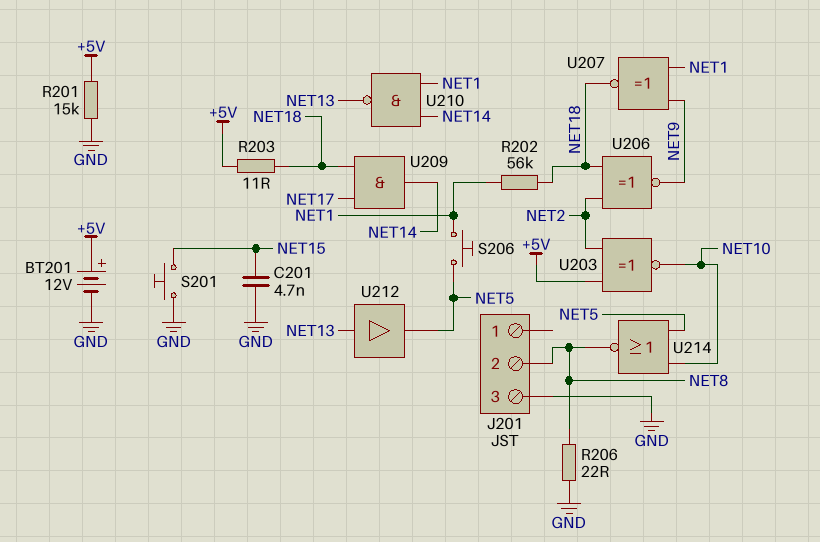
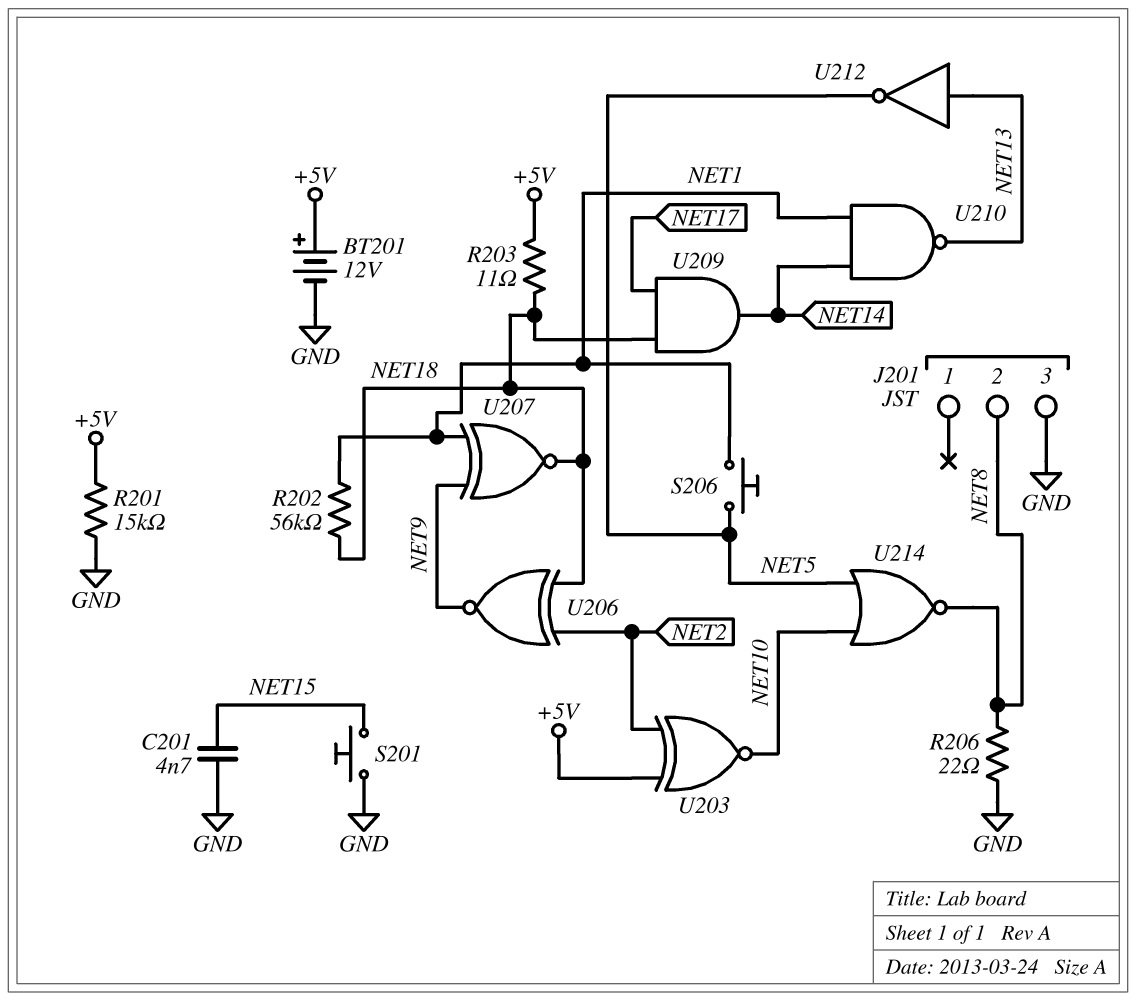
U212: buffer (in NET13, out NET5) -> NOT (in NET13, out NET5)

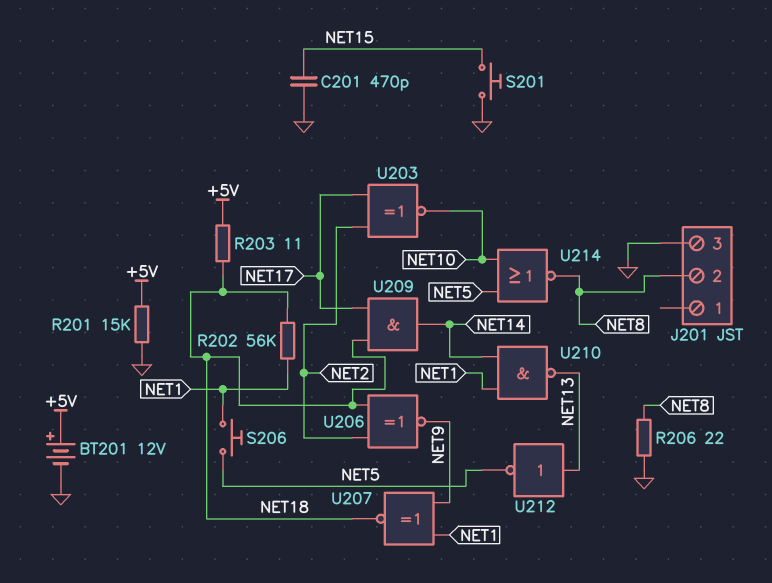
C201: 4.7nF (GND, NET15) -> 470pF (GND, NET15)
U203: XNOR (in +5V, in NET2, out NET10) -> XNOR (in NET2, in NET17, out NET10)

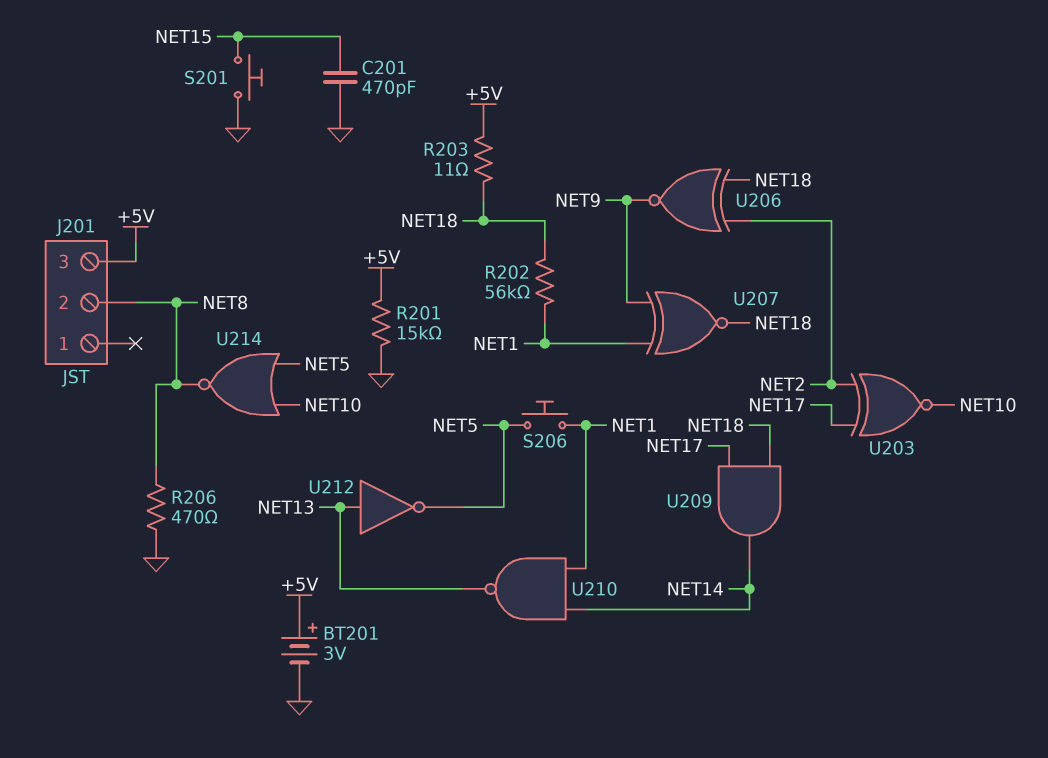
BT201: 12V (plus +5V, minus GND) -> 3V (plus +5V, minus GND)
J201 pin 3: GND -> +5V
R206: 22 (GND, NET8) -> 470 (GND, NET8)

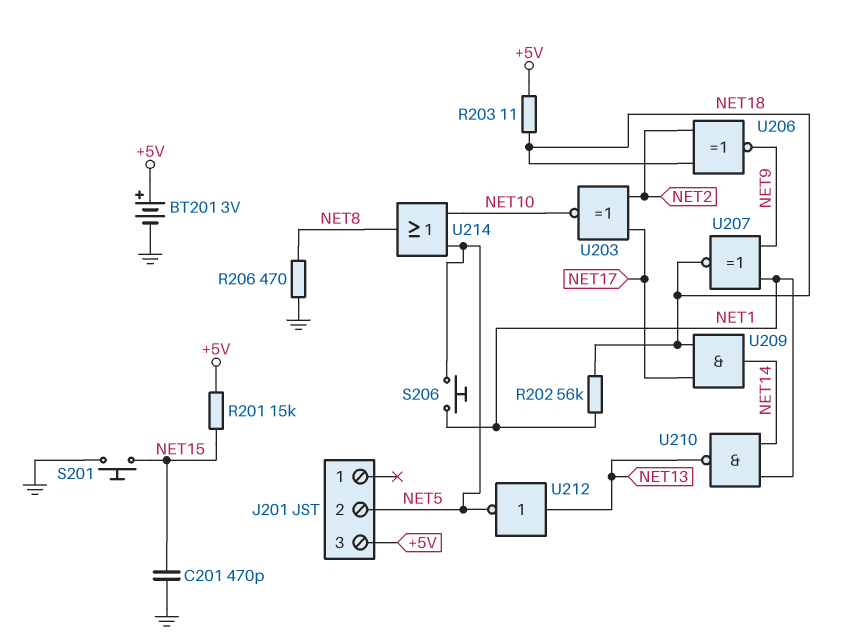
J201 pin 2: NET8 -> NET5
R201: 15k (+5V, GND) -> 15k (+5V, NET15)
U214: NOR (in NET5, in NET10, out NET8) -> OR (in NET5, in NET10, out NET8)

